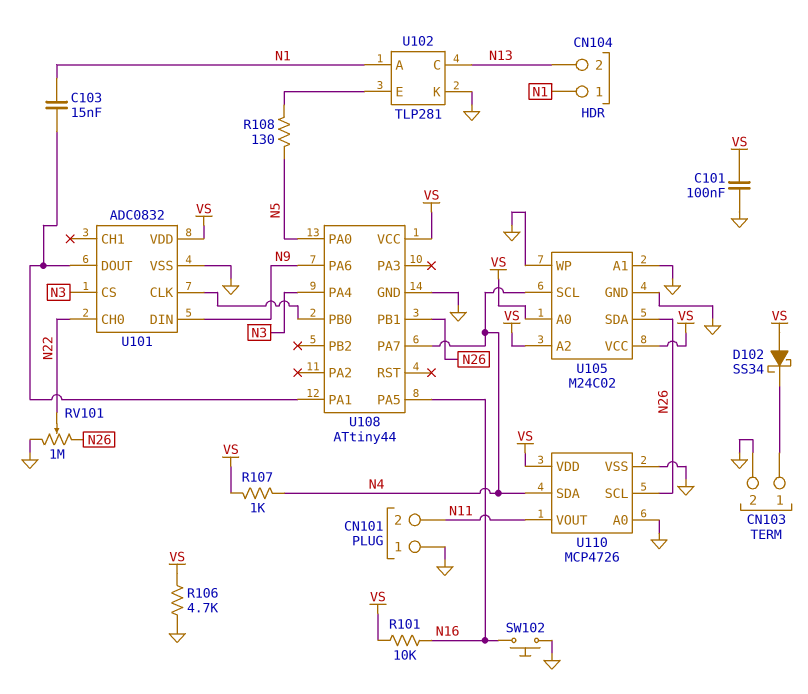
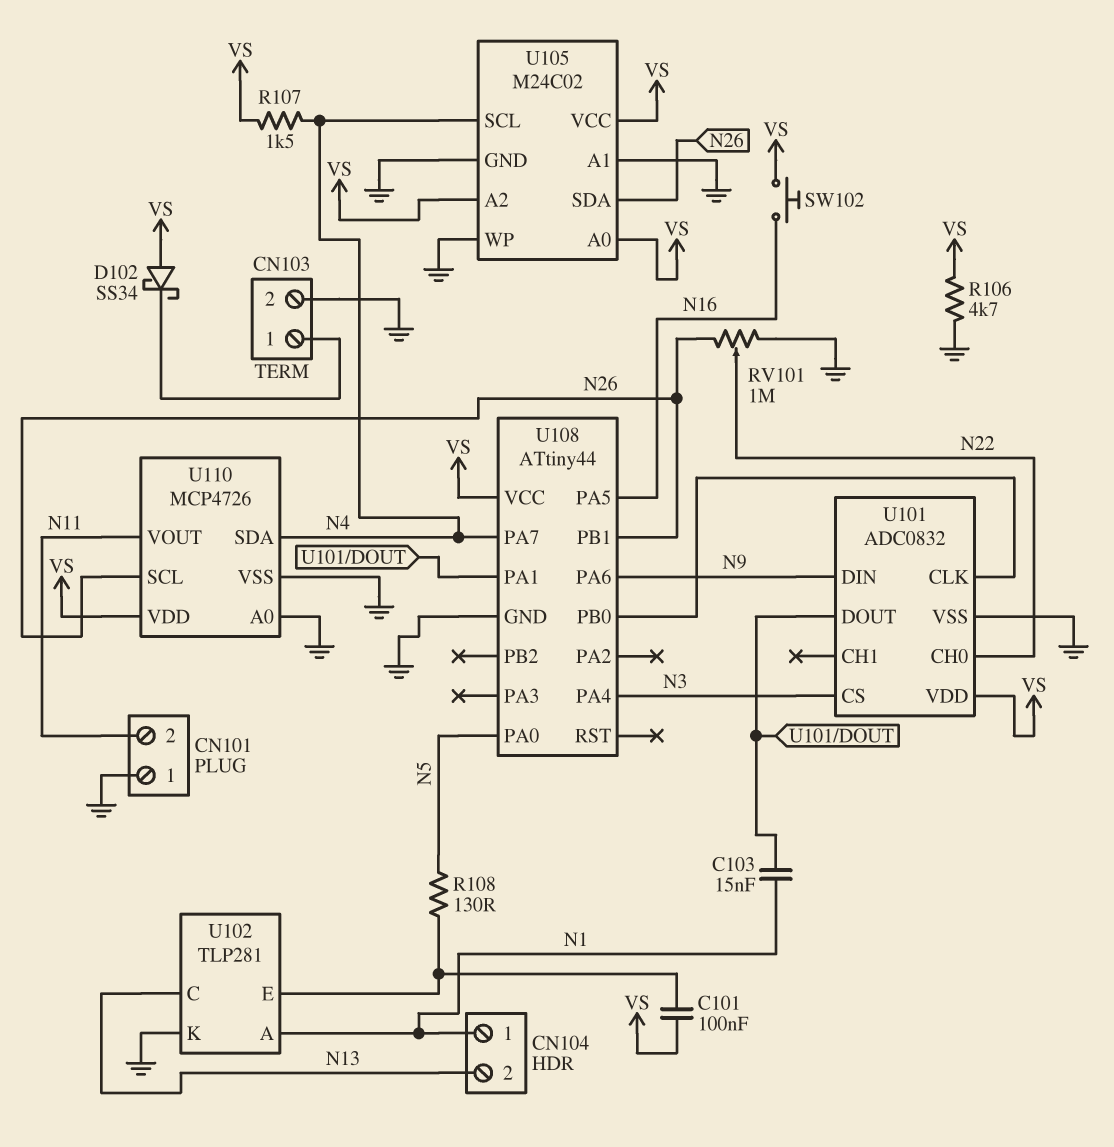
C101: 100nF (GND, VS) -> 100nF (U102/E, VS)
R101: 10k (N16, VS) -> none
R107: 1k (N4, VS) -> 1.5k (N4, VS)
SW102: button (GND, N16) -> button (N16, VS)

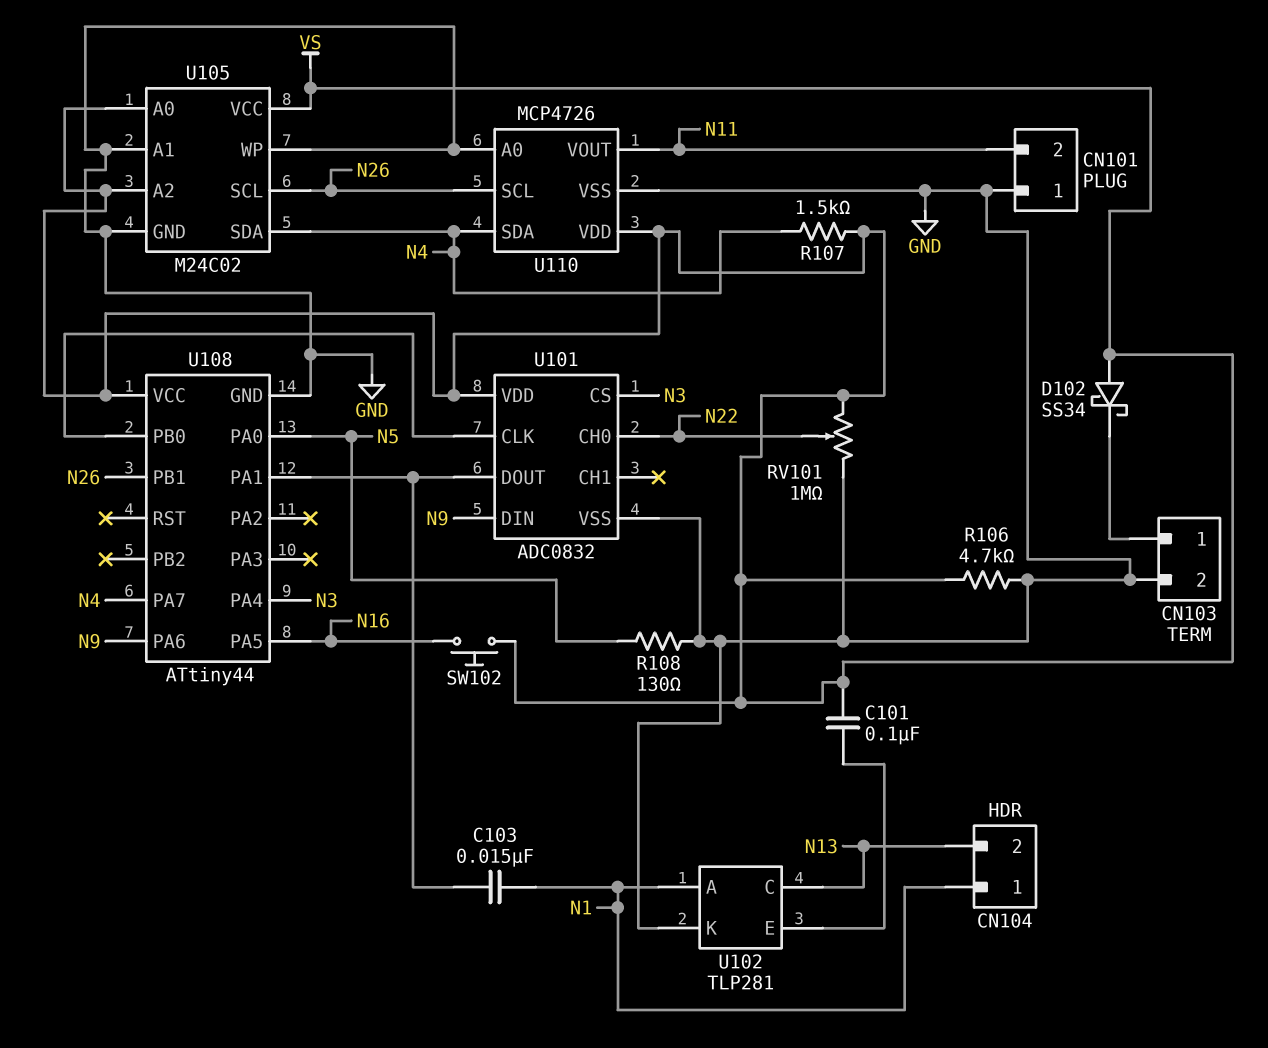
R108: 130 (N5, U102/E) -> 130 (GND, N5)
RV101: 1M (GND, N26, wiper N22) -> 1M (GND, VS, wiper N22)
U105 pin SCL: N4 -> N26
U105 pin SDA: N26 -> N4

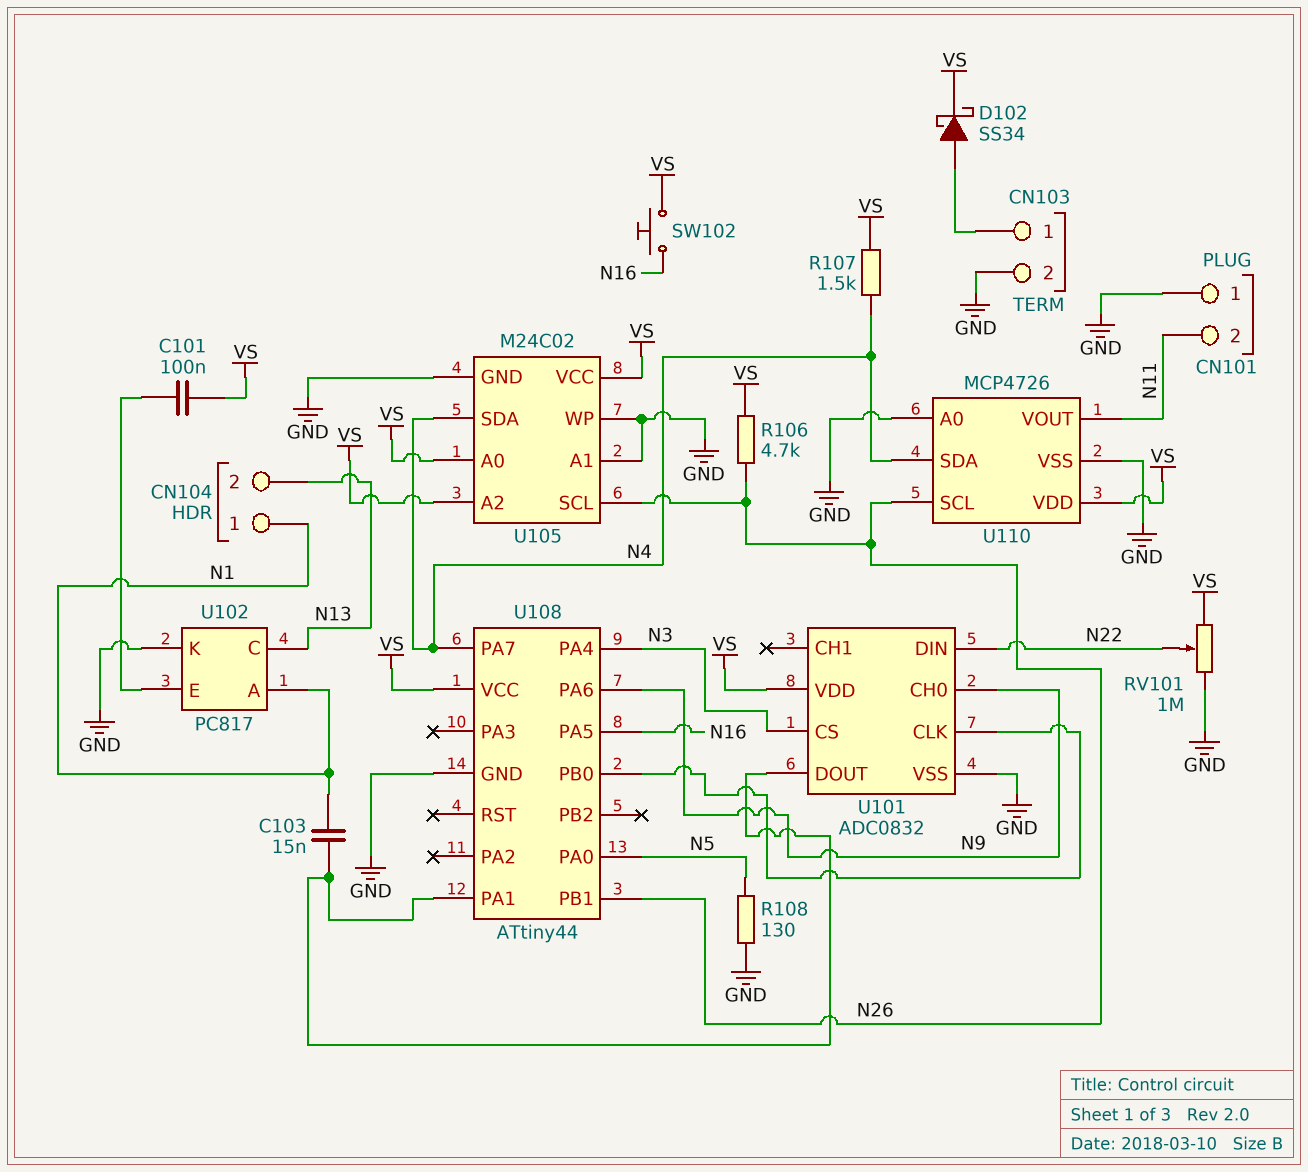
D102: schottky SS34 (A VS, K CN103/1) -> schottky SS34 (A CN103/1, K VS)
R106: 4.7k (GND, VS) -> 4.7k (N26, VS)
U101 pin CH0: N22 -> N9
U101 pin DIN: N9 -> N22
U102: TLP281 -> PC817

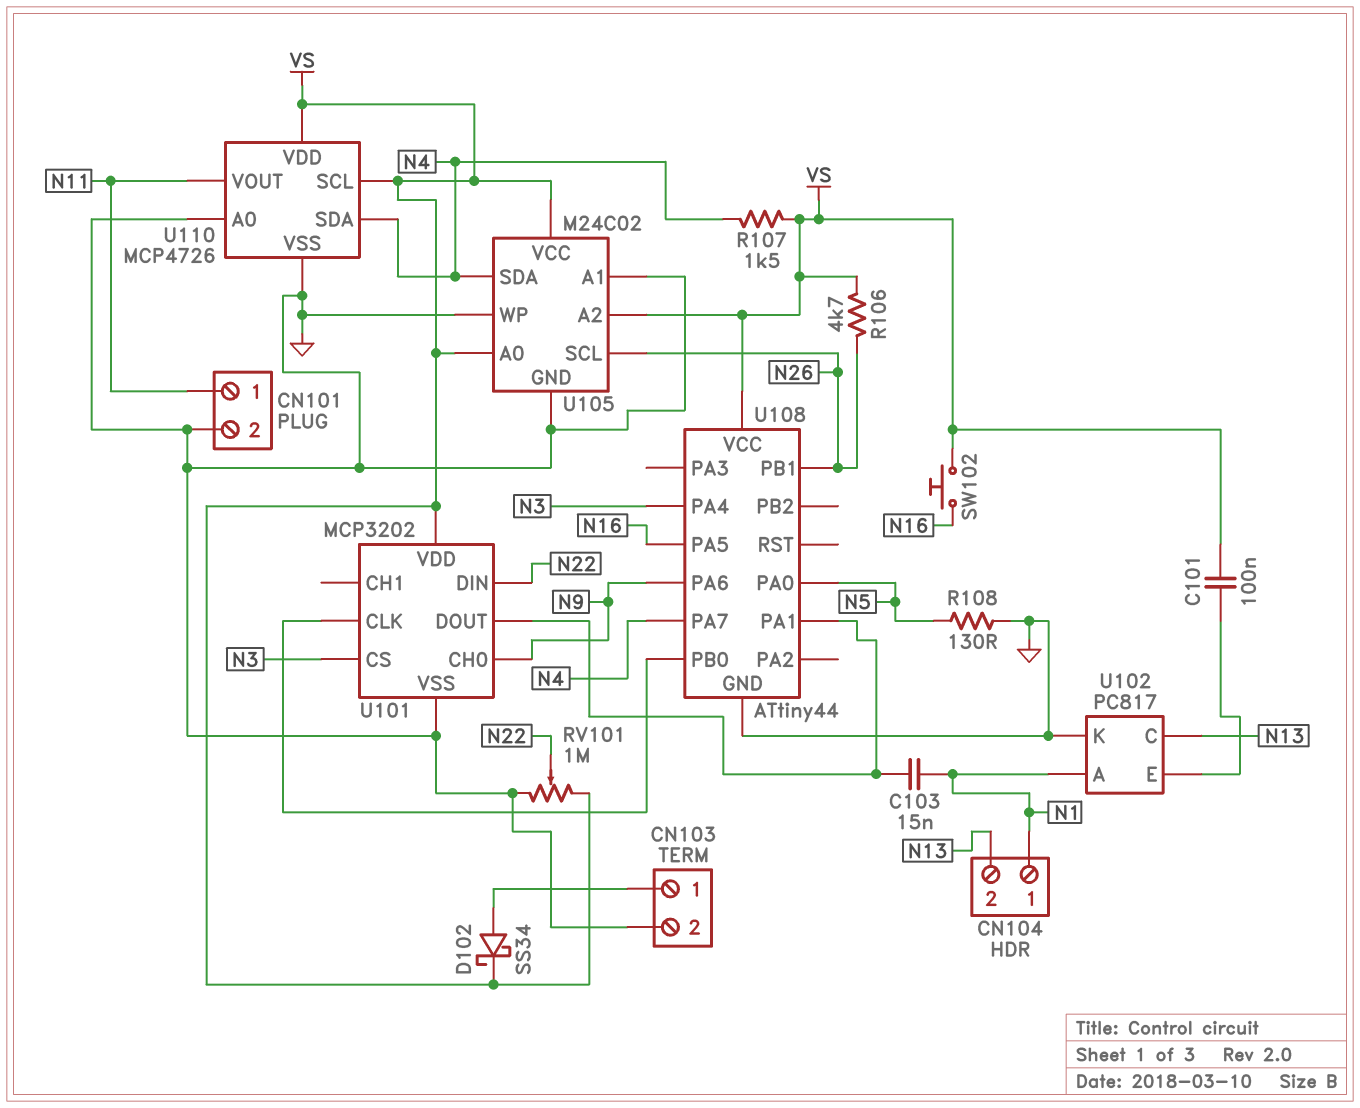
CN101 pin 1: GND -> N11
CN101 pin 2: N11 -> GND
U101: ADC0832 -> MCP3202
U110 pin SCL: N26 -> VS

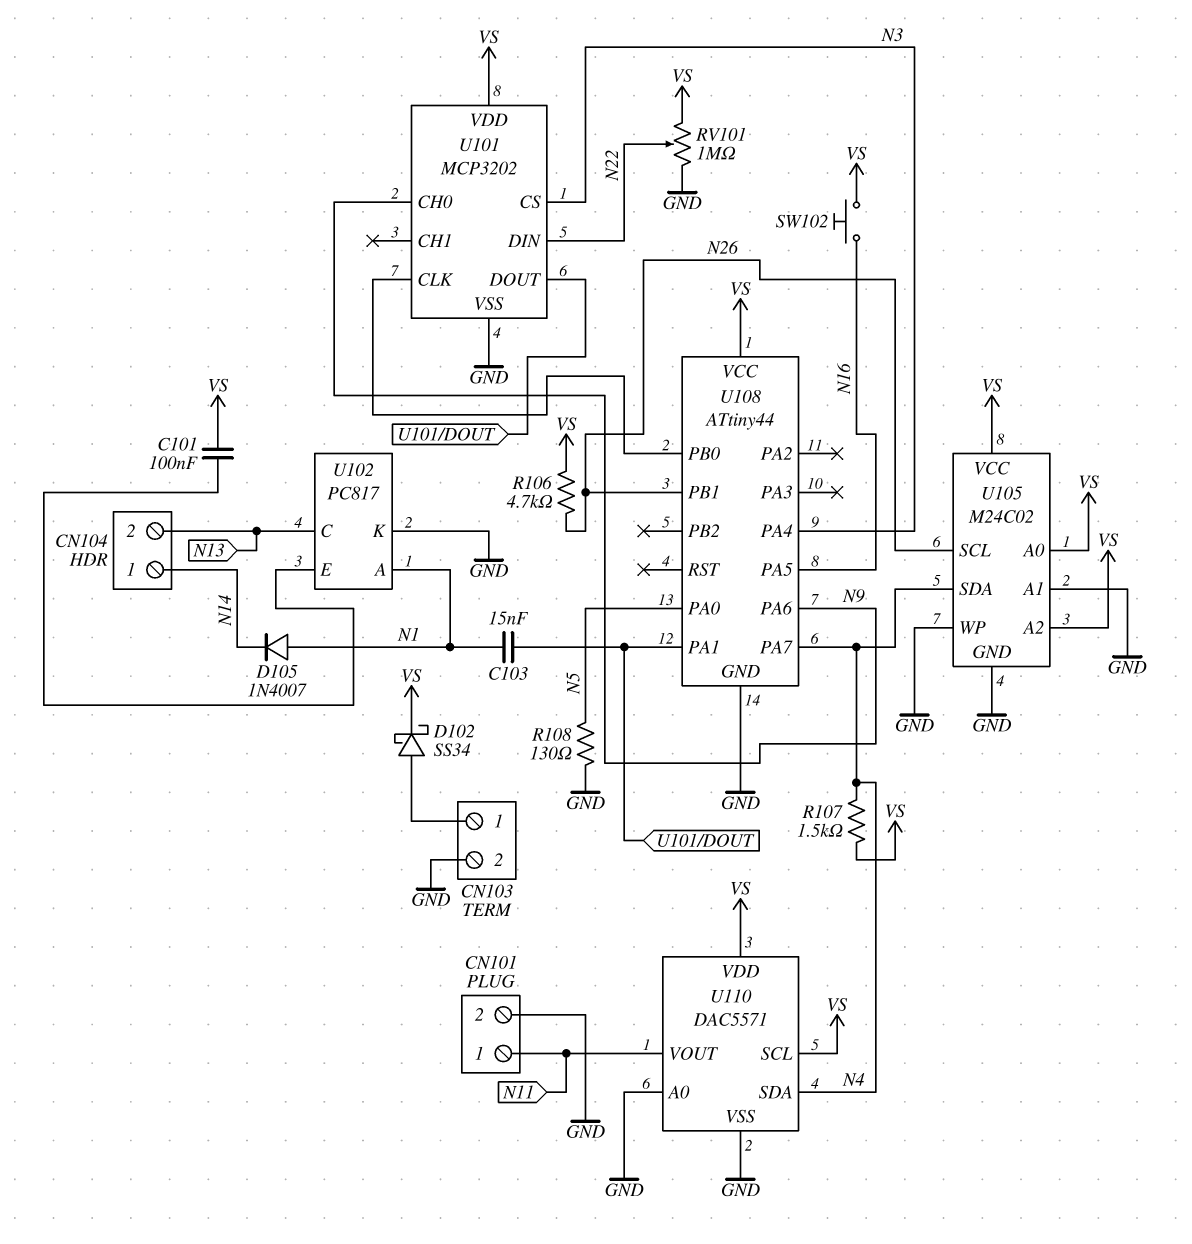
CN104 pin 1: N1 -> N14
D105: none -> diode 1N4007 (A N1, K N14)
U110: MCP4726 -> DAC5571

